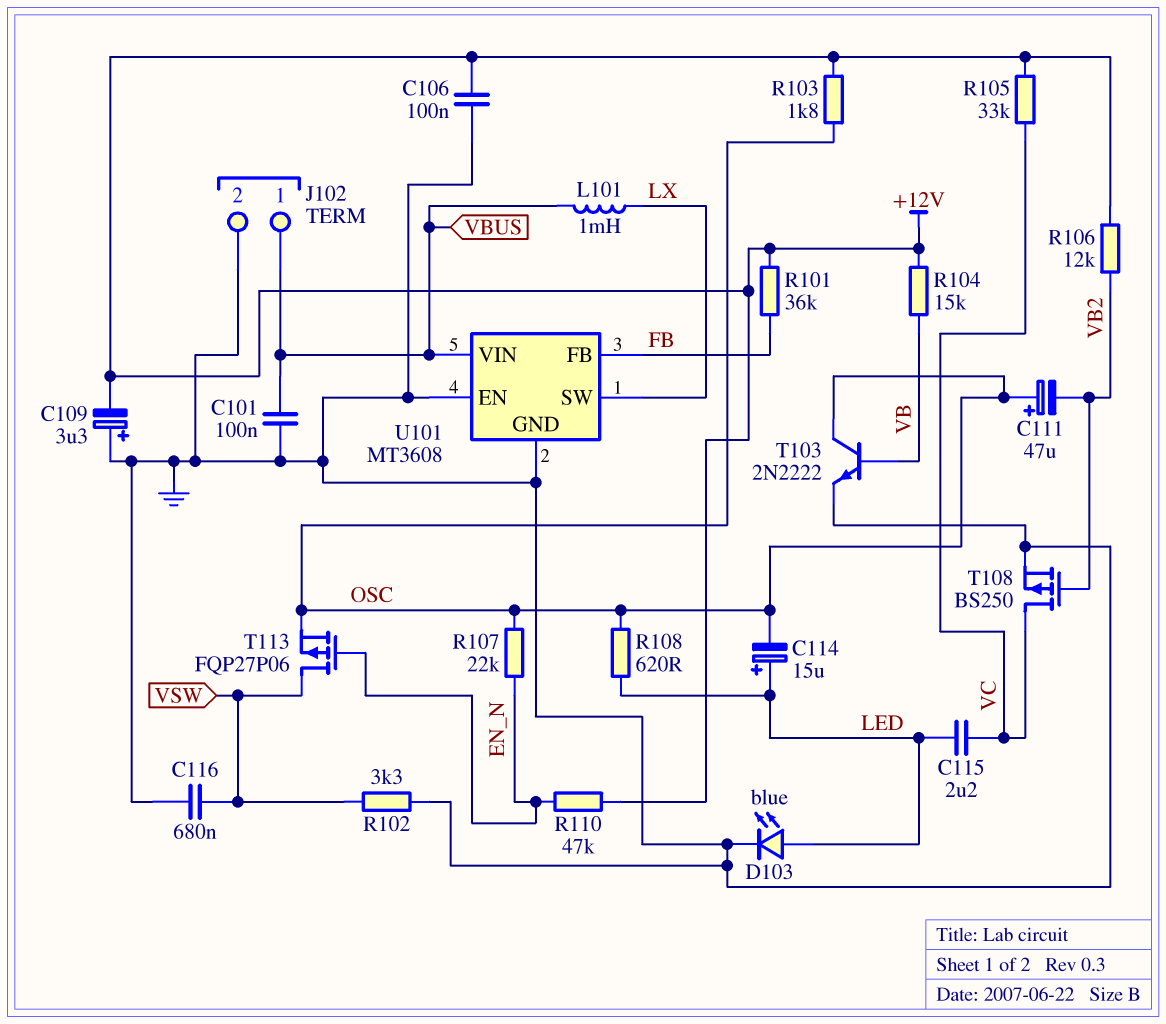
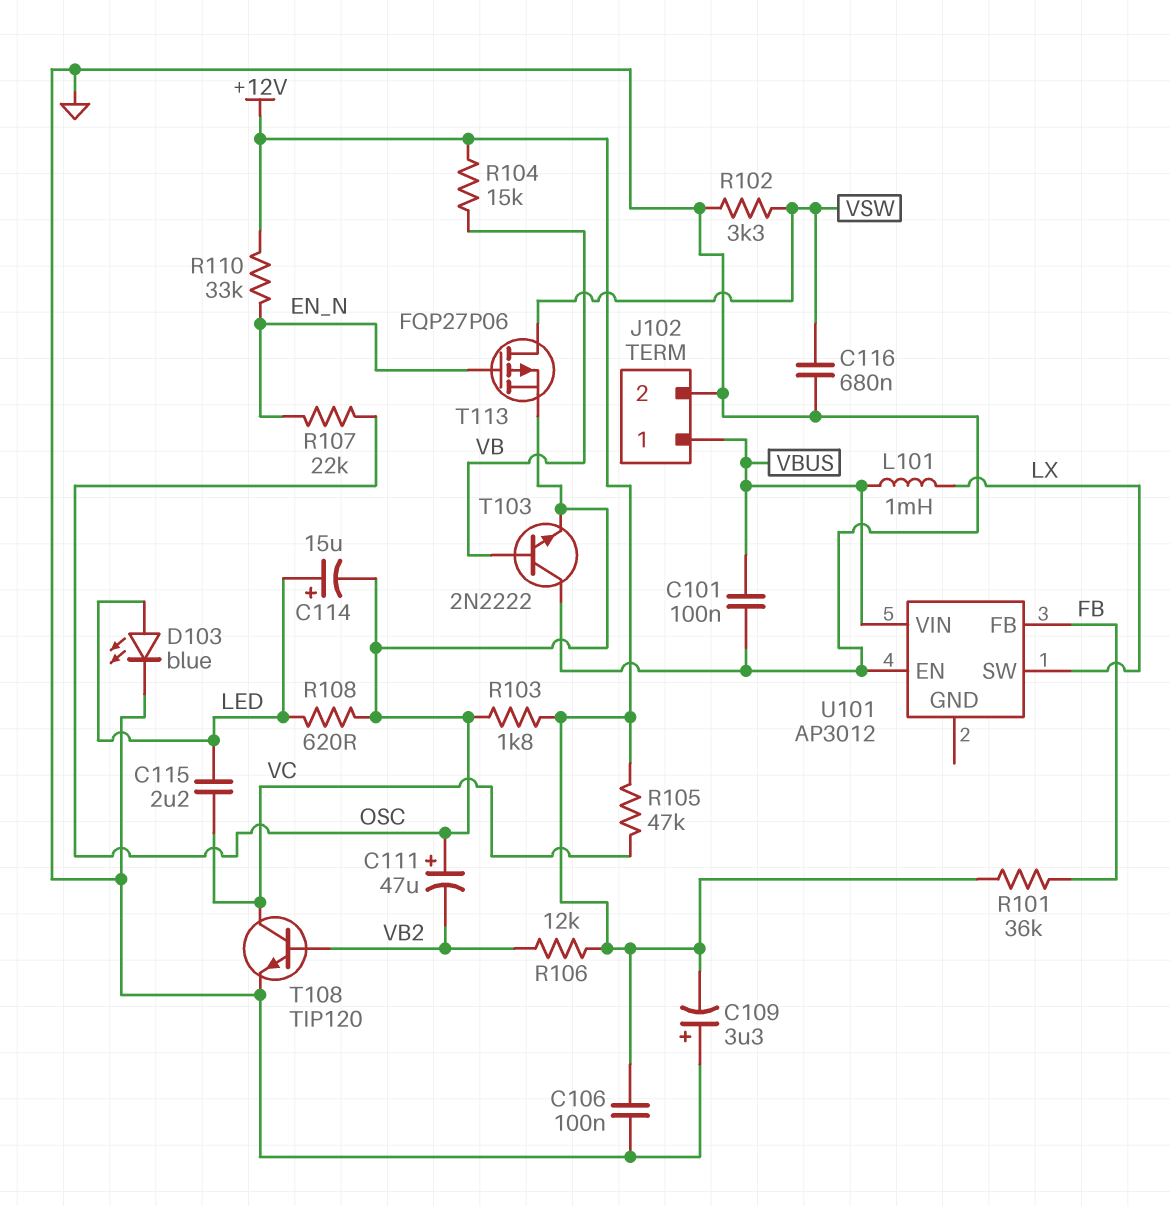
R105: 33k (+12V, VC) -> 47k (+12V, VC)
R110: 47k (+12V, EN_N) -> 33k (+12V, EN_N)
T103: NPN 2N2222 (B VB, C OSC, E GND) -> NPN 2N2222 (B VB, C GND, E OSC)
T108: PMOS BS250 (G VB2, D VC, S GND) -> NPN TIP120 (B VB2, C VC, E GND)
U101: MT3608 -> AP3012
U101 pin GND: GND -> none

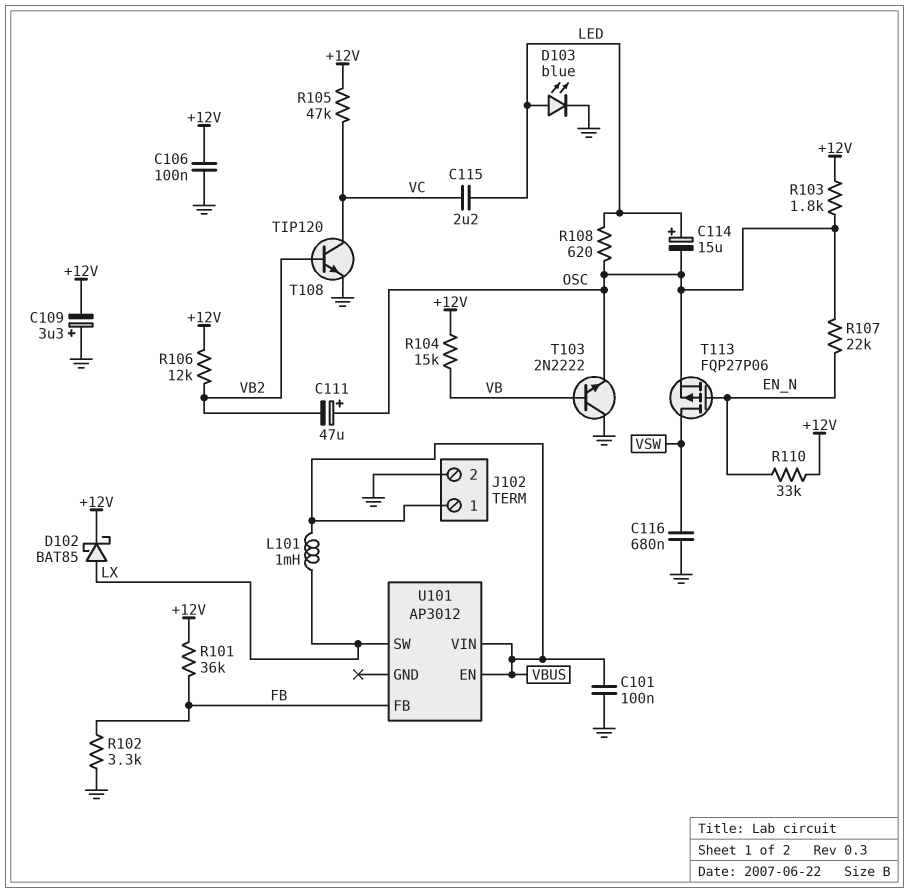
D102: none -> schottky BAT85 (A LX, K +12V)
R102: 3.3k (GND, VSW) -> 3.3k (FB, GND)
U101 pin EN: GND -> VBUS

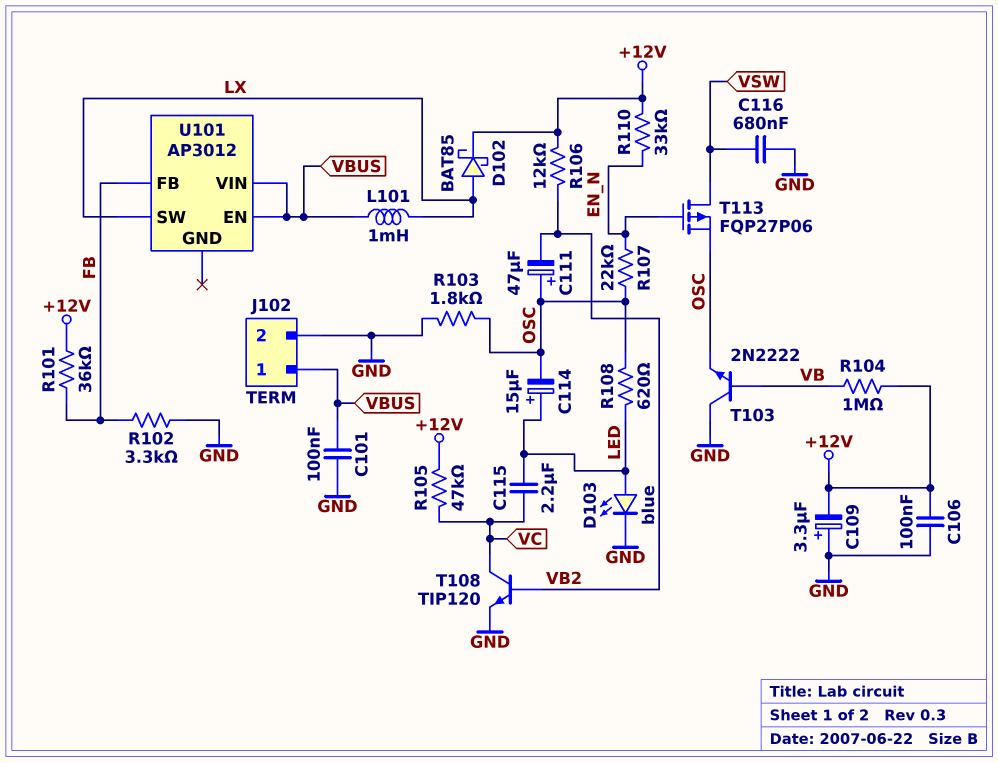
R103: 1.8k (+12V, OSC) -> 1.8k (GND, OSC)
R104: 15k (+12V, VB) -> 1M (+12V, VB)

